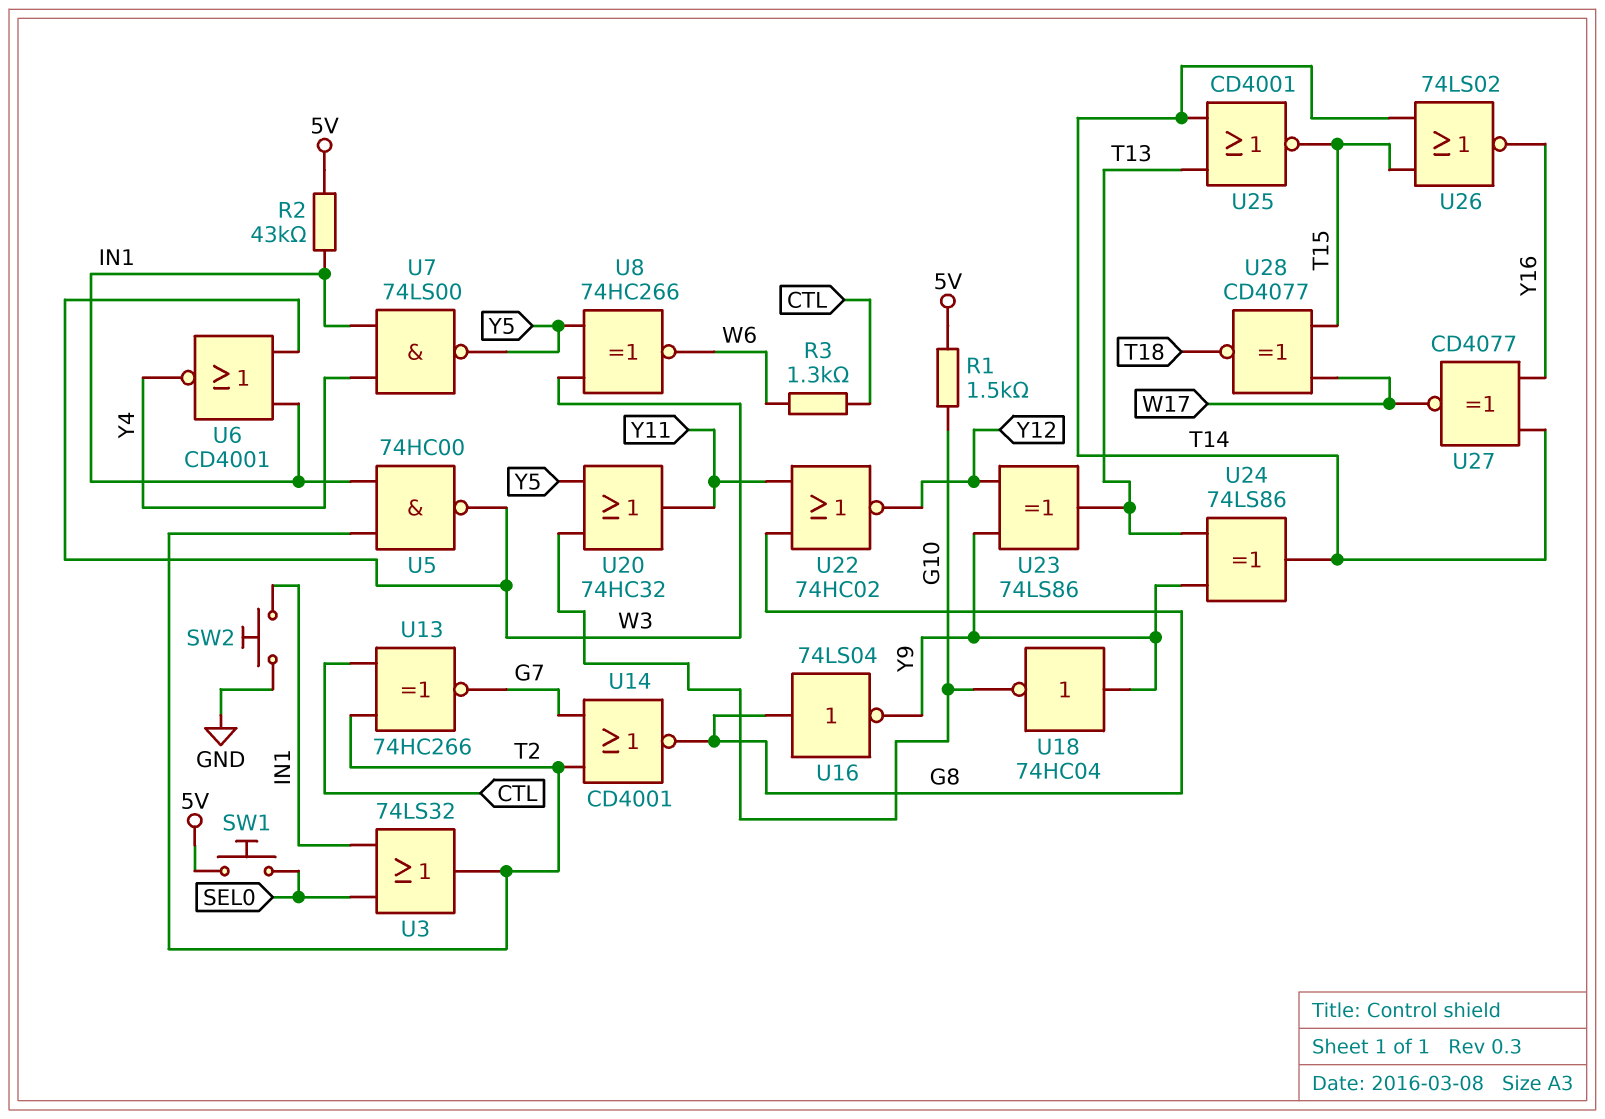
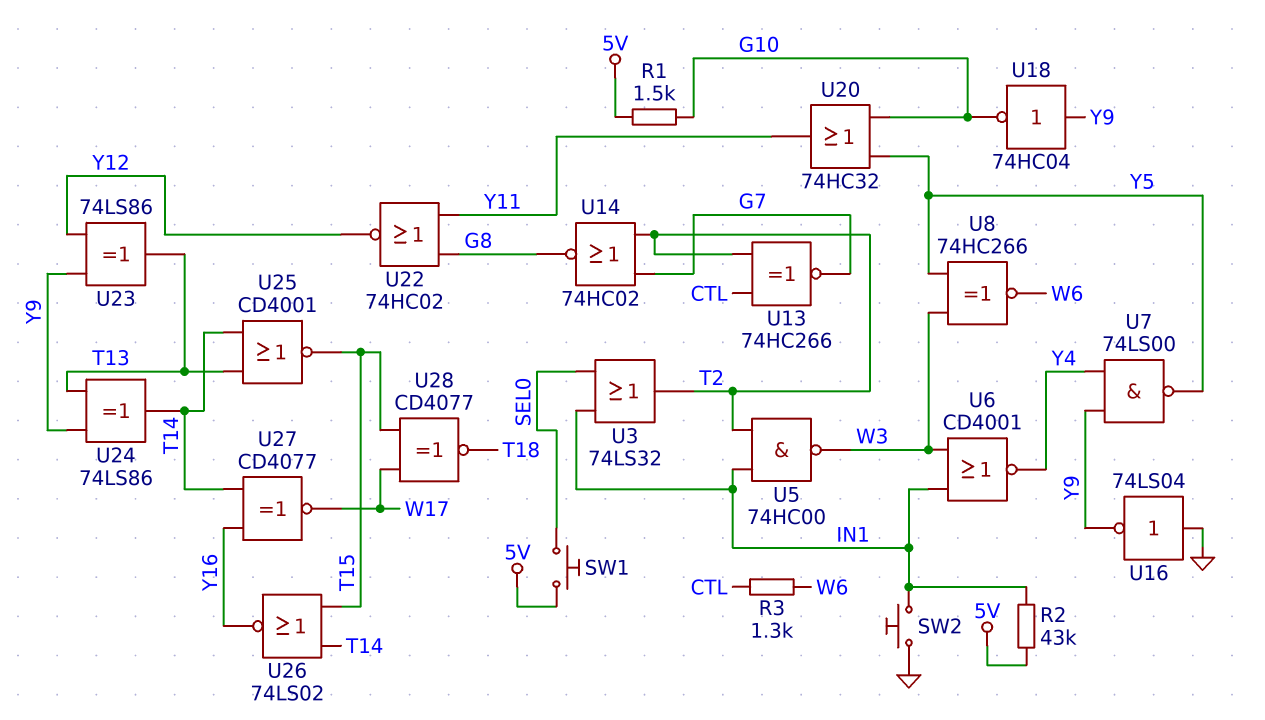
U7: NAND 74LS00 (in IN1, in Y4, out Y5) -> NAND 74LS00 (in Y4, in Y9, out Y5)
U14: NOR CD4001 (in G7, in T2, out G8) -> NOR 74HC02 (in G7, in T2, out G8)
U16: NOT 74LS04 (in G8, out Y9) -> NOT 74LS04 (in GND, out Y9)

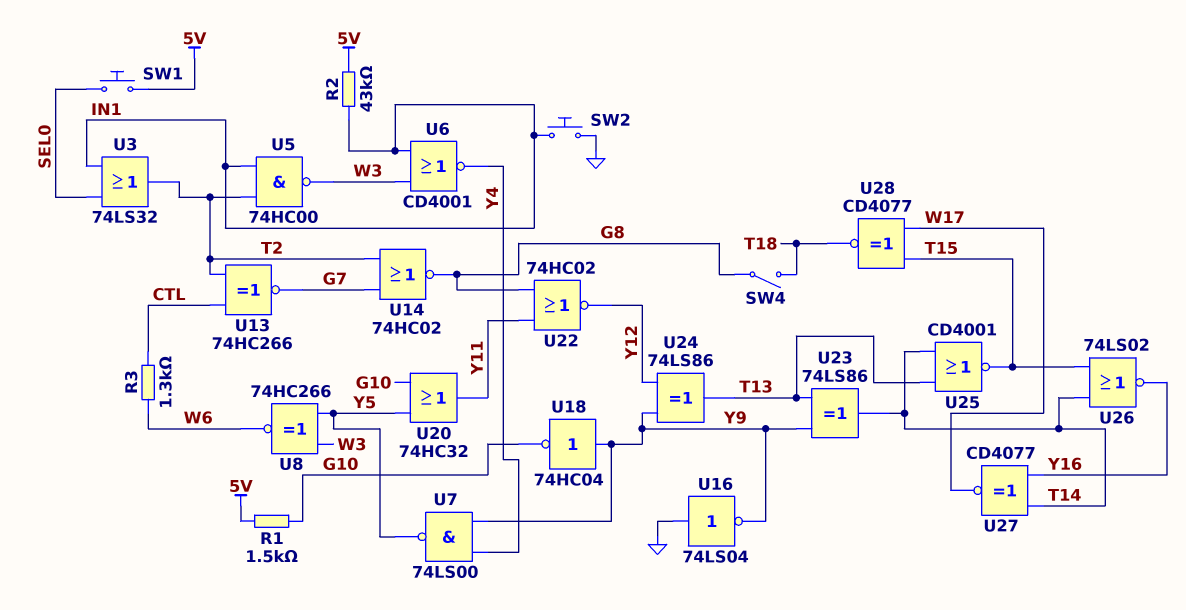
SW4: none -> switch (G8, T18)
U23: XOR 74LS86 (in Y9, in Y12, out T13) -> XOR 74LS86 (in T13, in Y9, out T14)
U24: XOR 74LS86 (in T13, in Y9, out T14) -> XOR 74LS86 (in Y9, in Y12, out T13)

